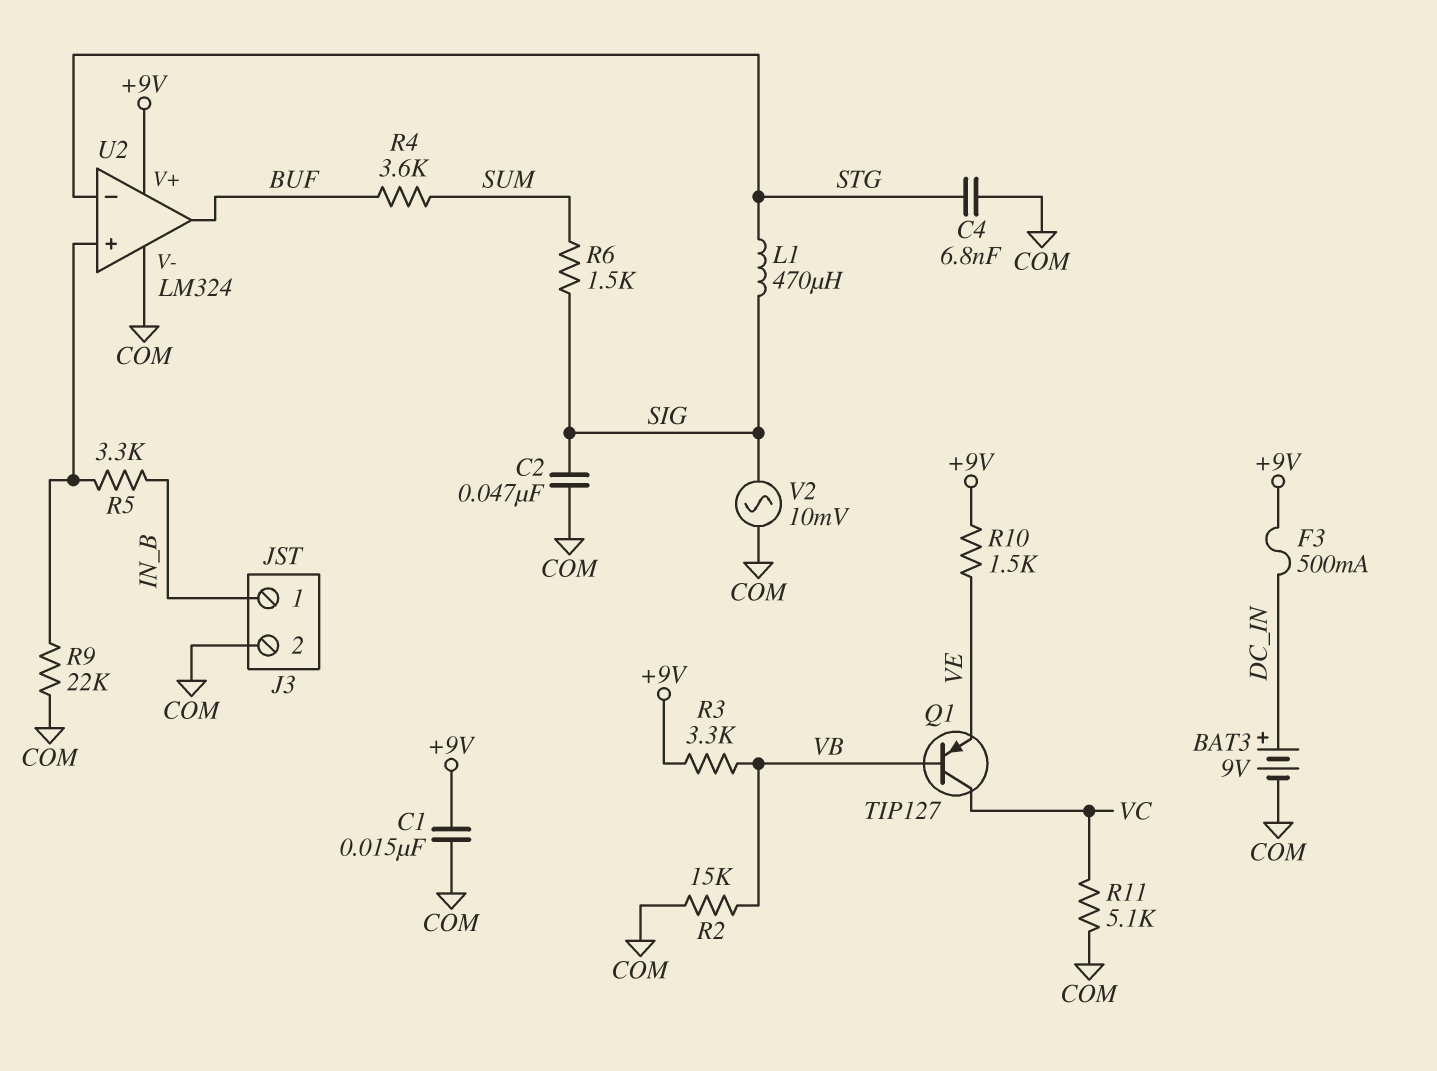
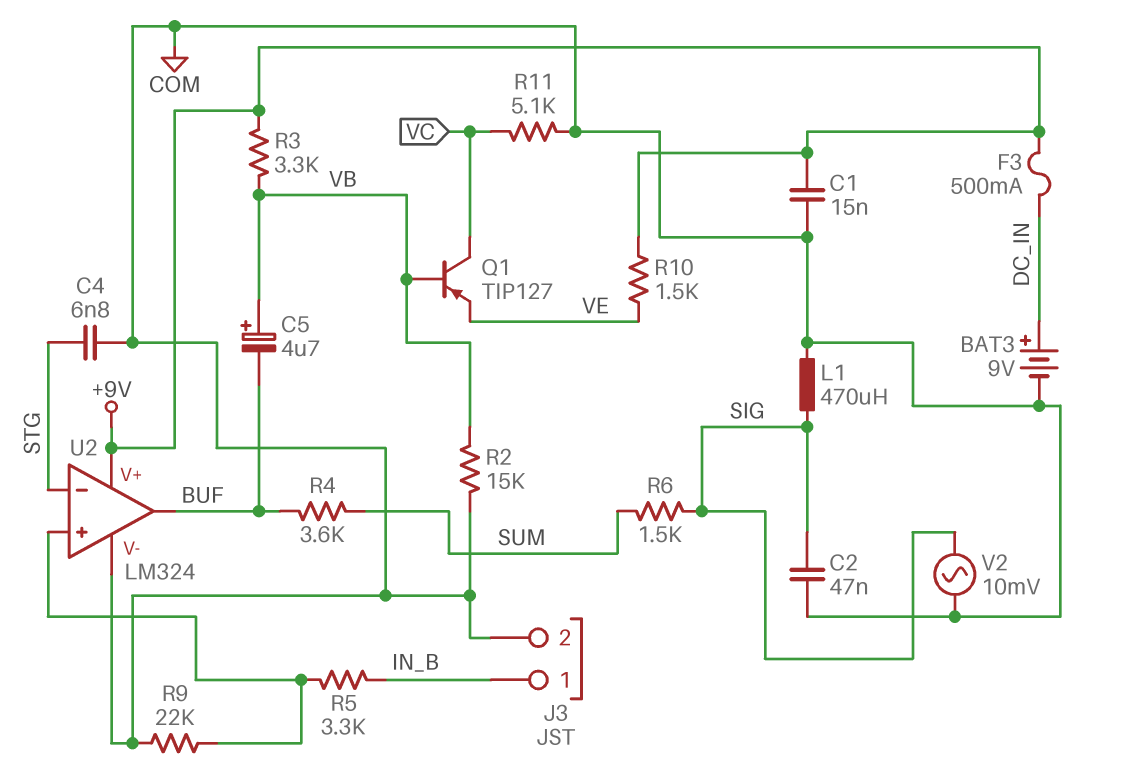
C5: none -> 4.7uF (plus VB, minus BUF)
L1: 470uH (SIG, STG) -> 470uH (COM, SIG)

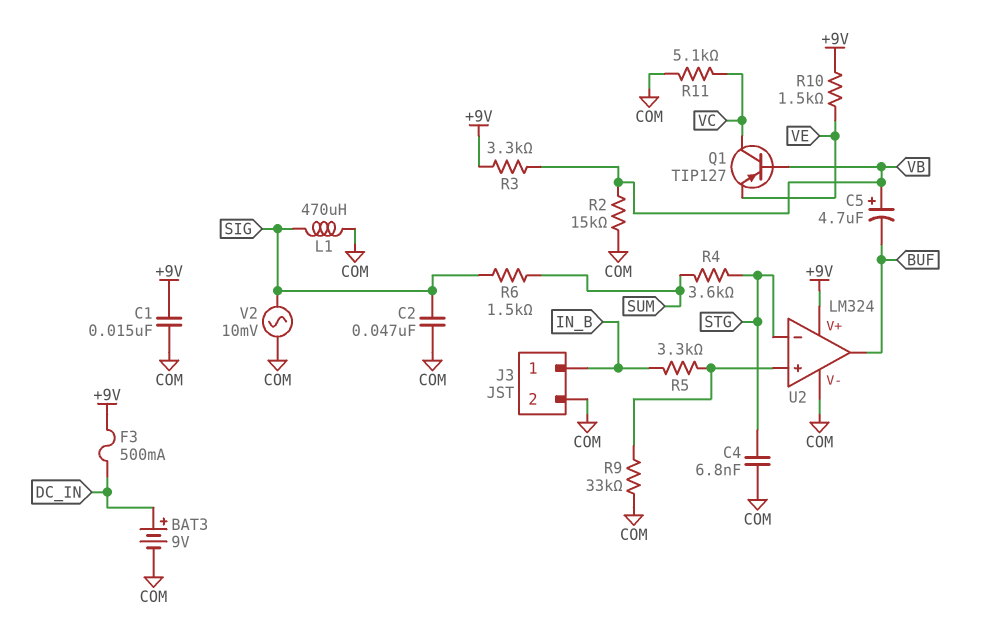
R4: 3.6k (BUF, SUM) -> 3.6k (STG, SUM)
R9: 22k (COM, U2/in+) -> 33k (COM, U2/in+)

